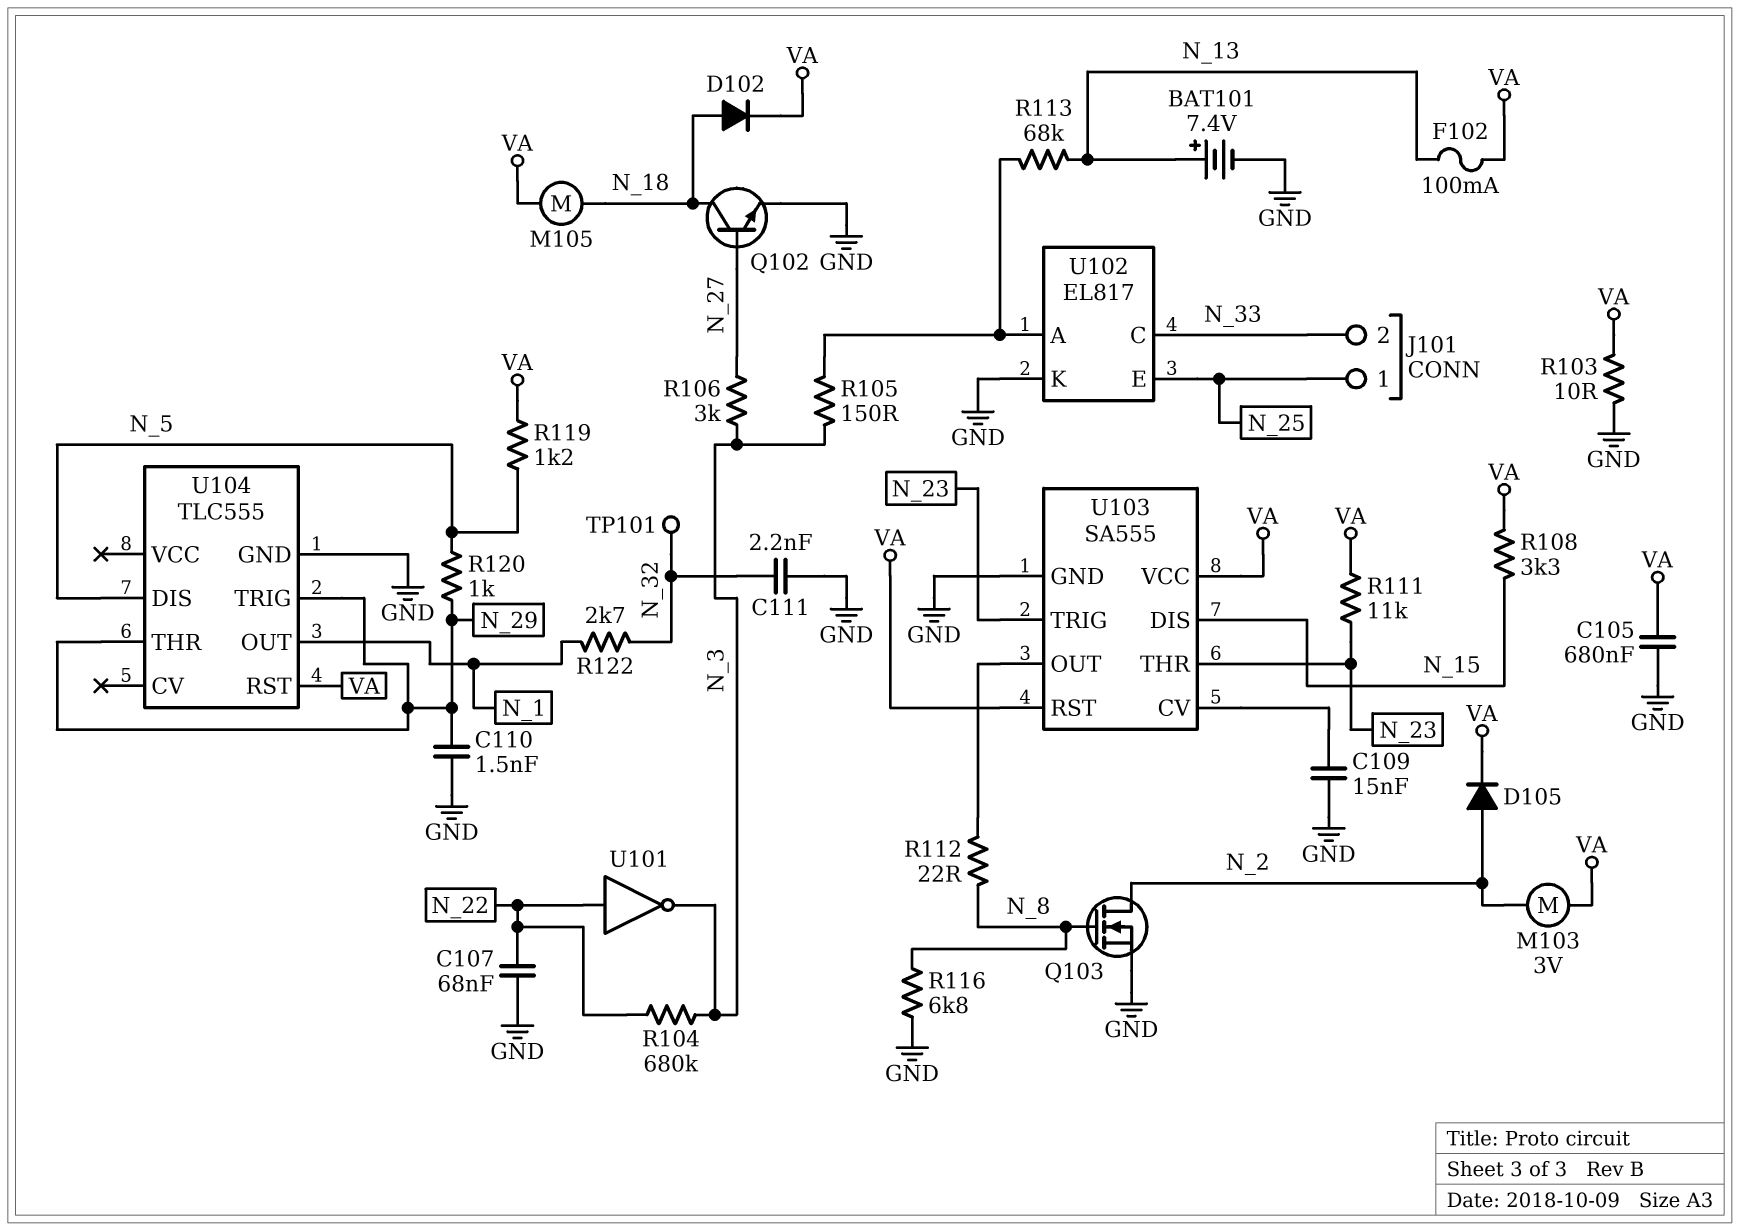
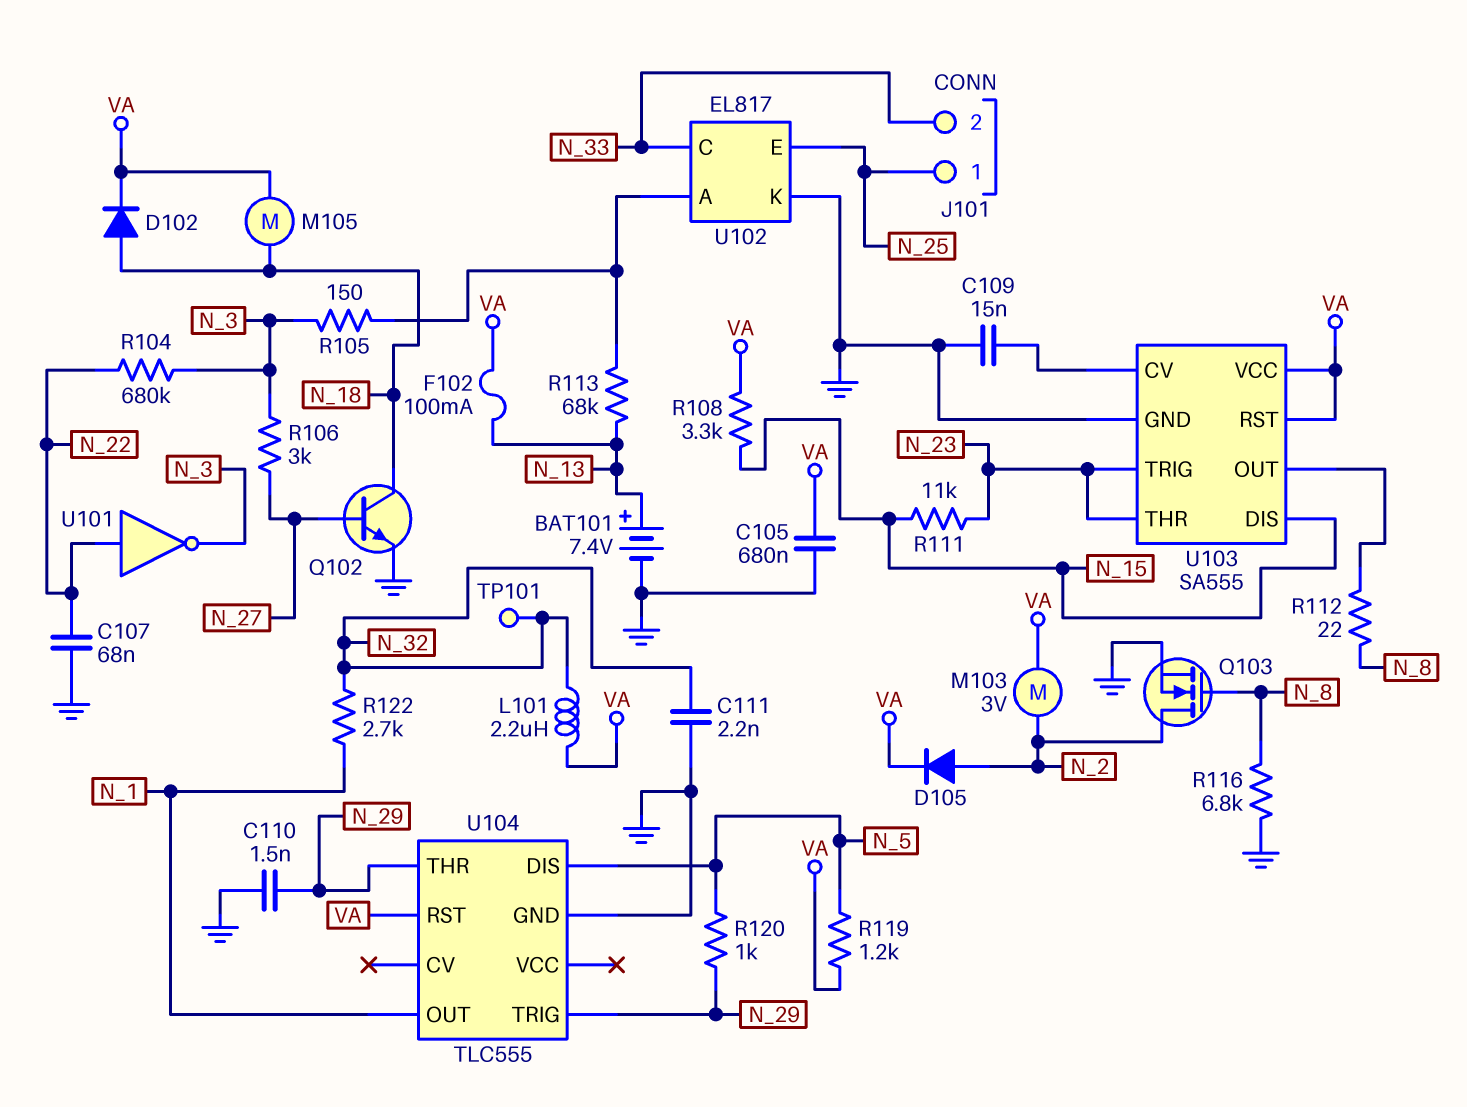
L101: none -> 2.2uH (N_32, VA)
R103: 10 (GND, VA) -> none
R111: 11k (N_23, VA) -> 11k (N_15, N_23)

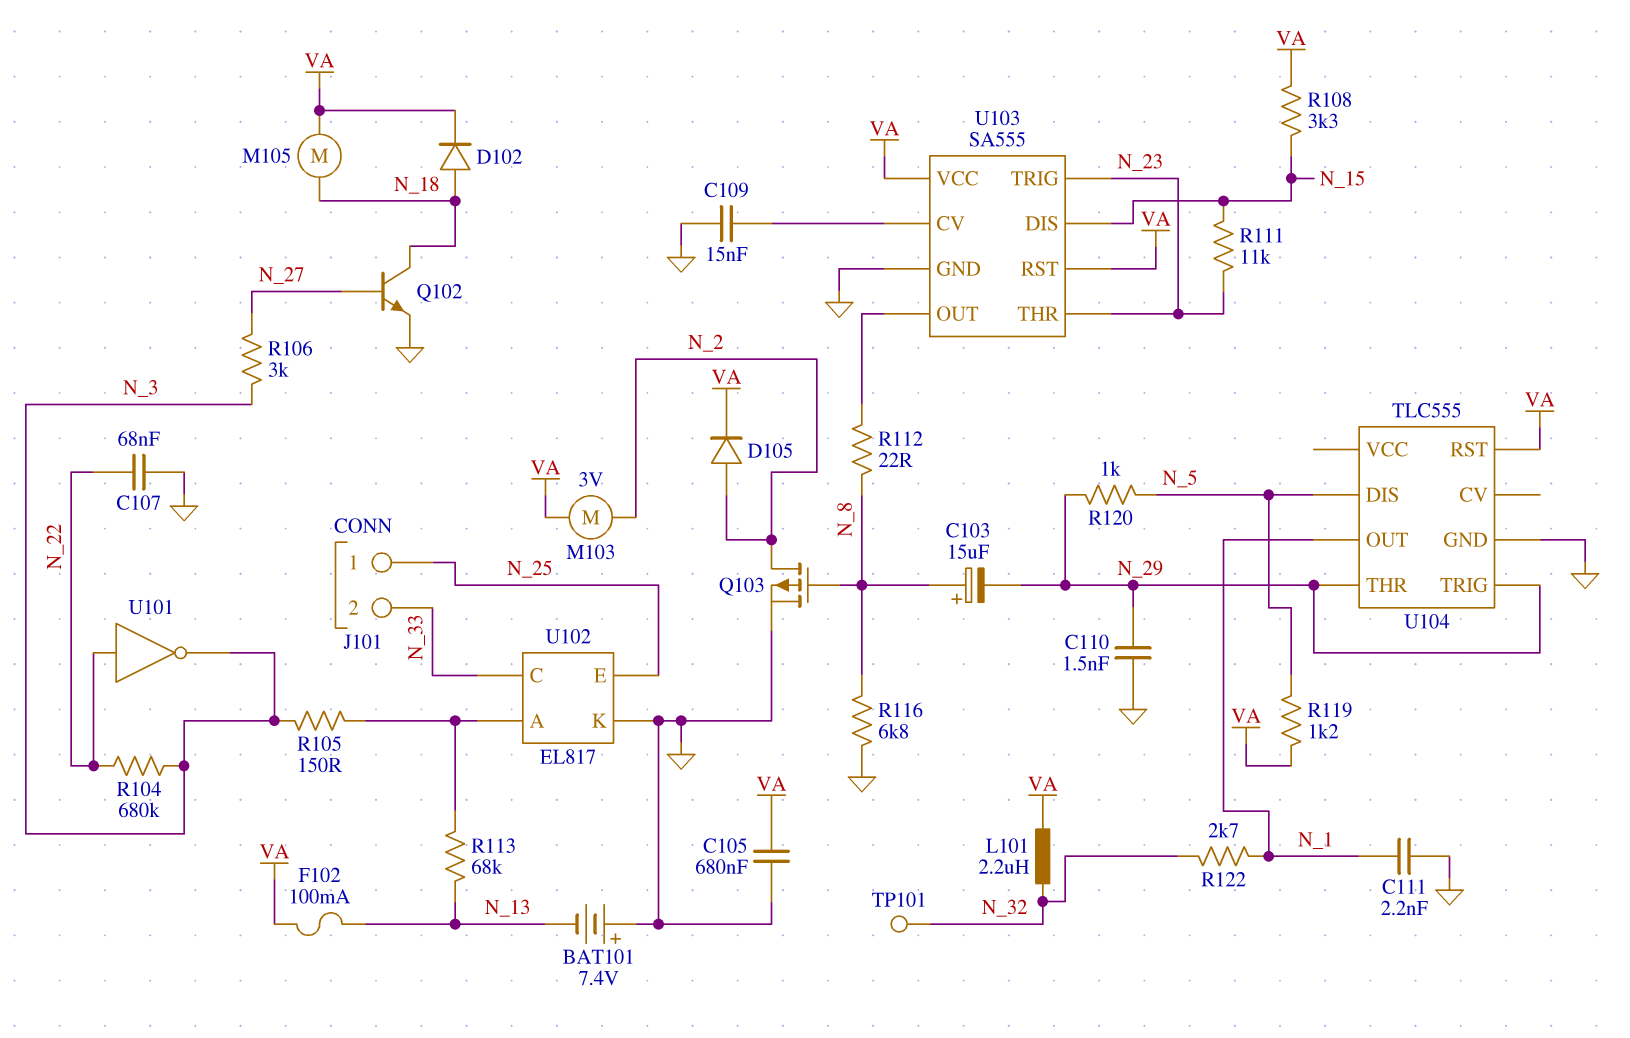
BAT101: 7.4V (plus N_13, minus GND) -> 7.4V (plus GND, minus N_13)
C103: none -> 15uF (plus N_8, minus N_29)
C111: 2.2nF (GND, N_32) -> 2.2nF (GND, N_1)
Q103: NMOS (G N_8, D N_2, S GND) -> PMOS (G N_8, D N_2, S GND)

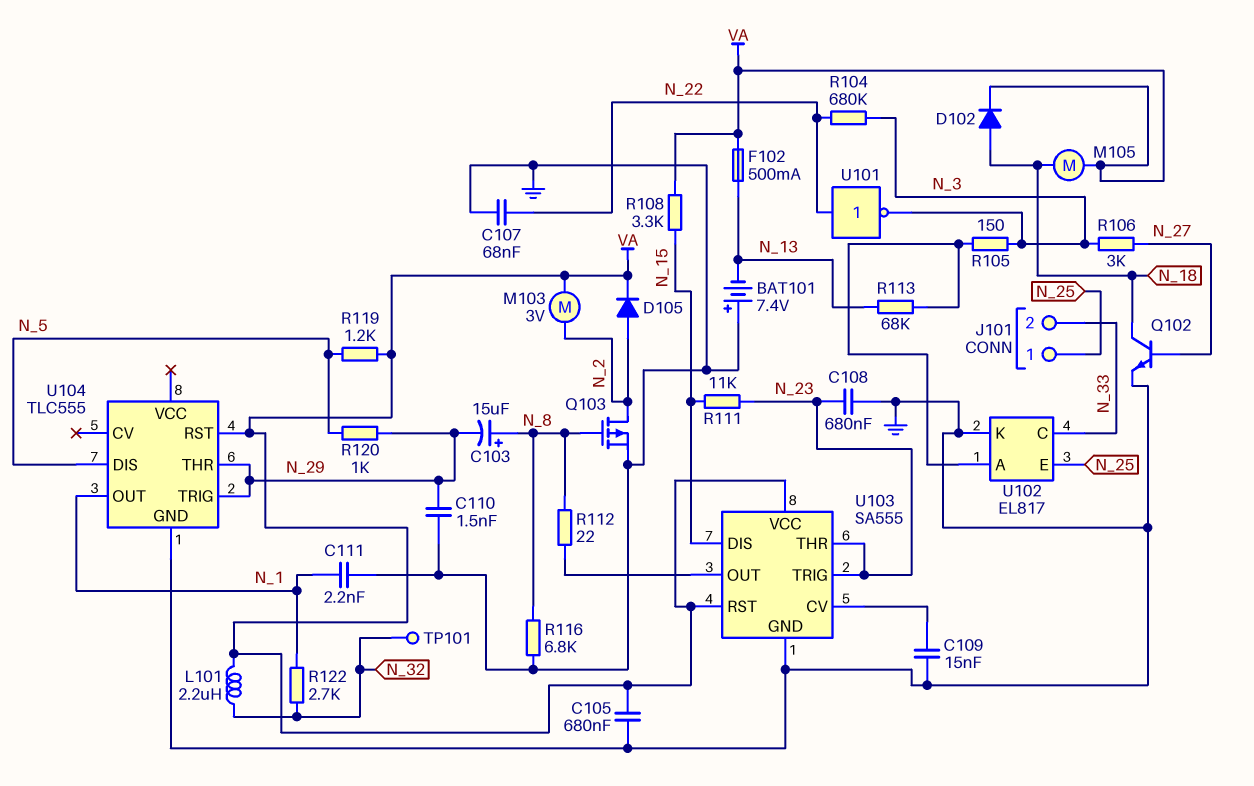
C108: none -> 680nF (GND, N_23)
F102: 100mA (N_13, VA) -> 500mA (N_13, VA)

